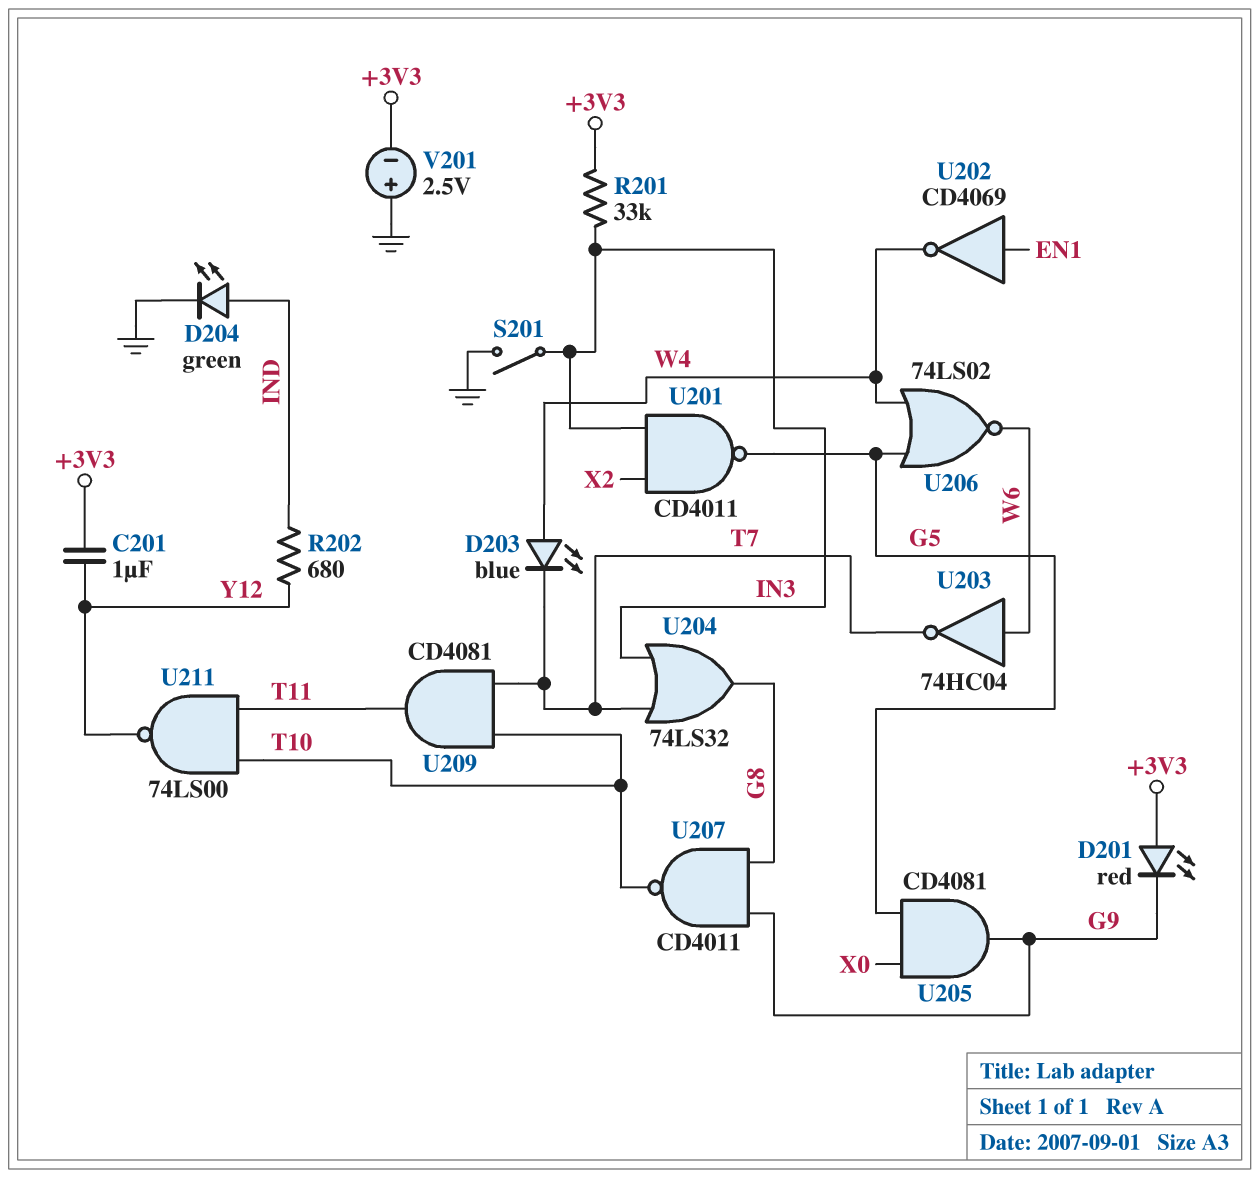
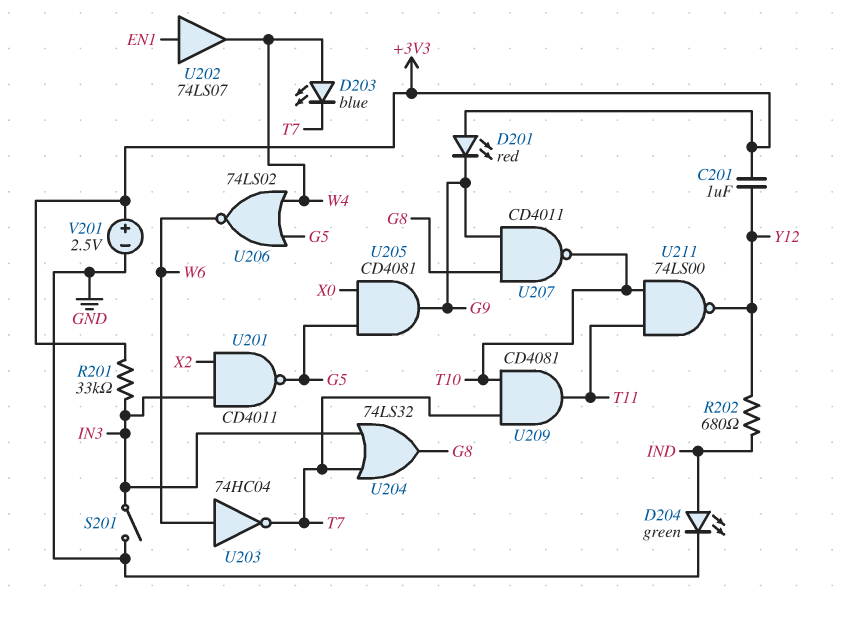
U202: NOT CD4069 (in EN1, out W4) -> buffer 74LS07 (in EN1, out W4)
V201: 2.5V (plus GND, minus +3V3) -> 2.5V (plus +3V3, minus GND)

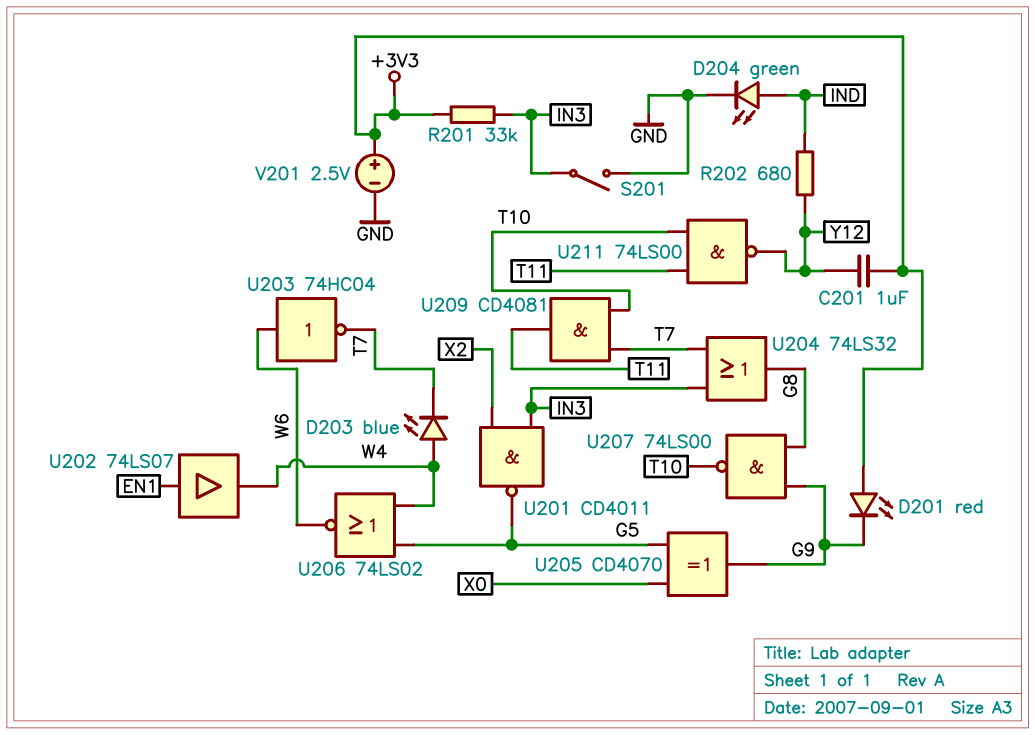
U205: AND CD4081 (in G5, in X0, out G9) -> XOR CD4070 (in G5, in X0, out G9)
U207: NAND CD4011 (in G8, in G9, out T10) -> NAND 74LS00 (in G8, in G9, out T10)

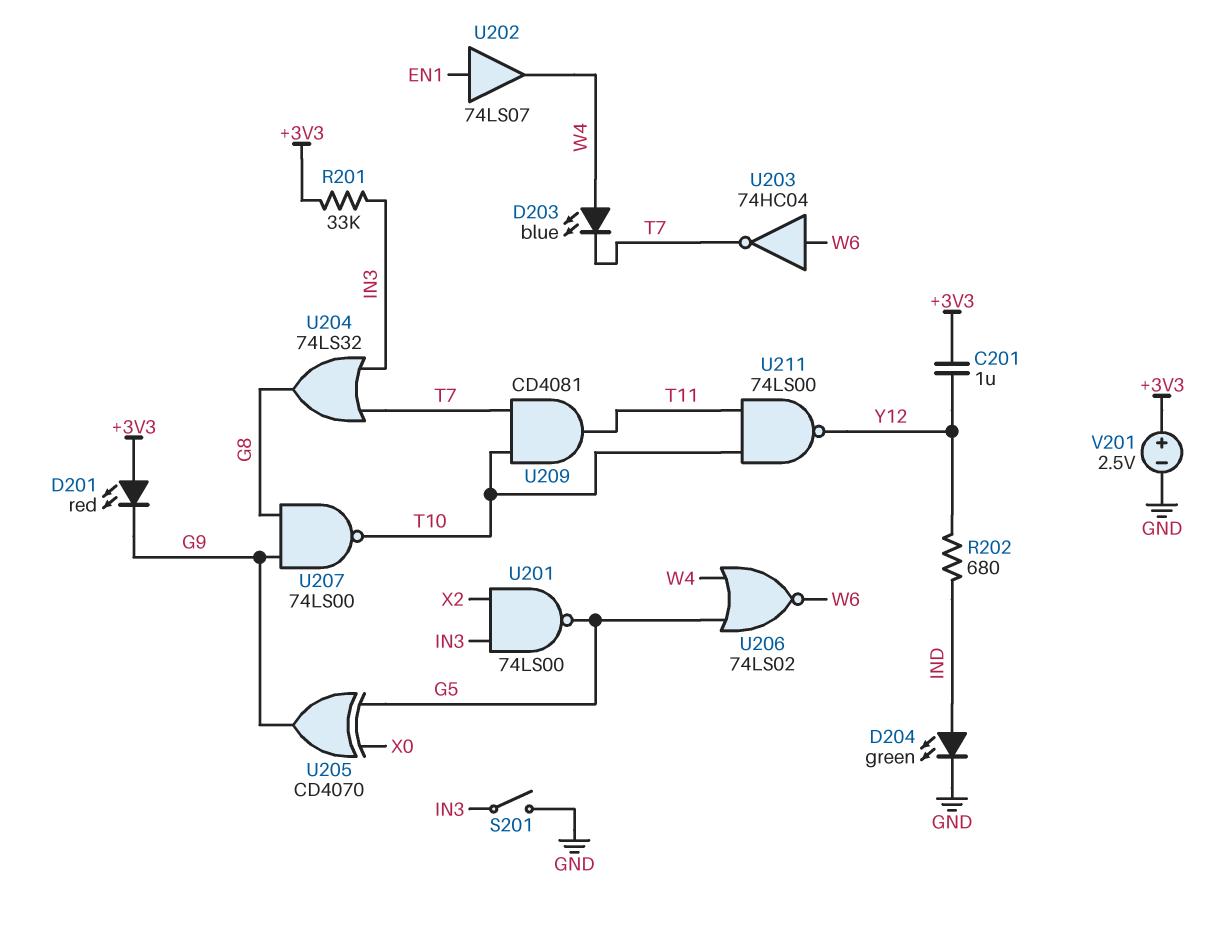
U201: NAND CD4011 (in IN3, in X2, out G5) -> NAND 74LS00 (in IN3, in X2, out G5)

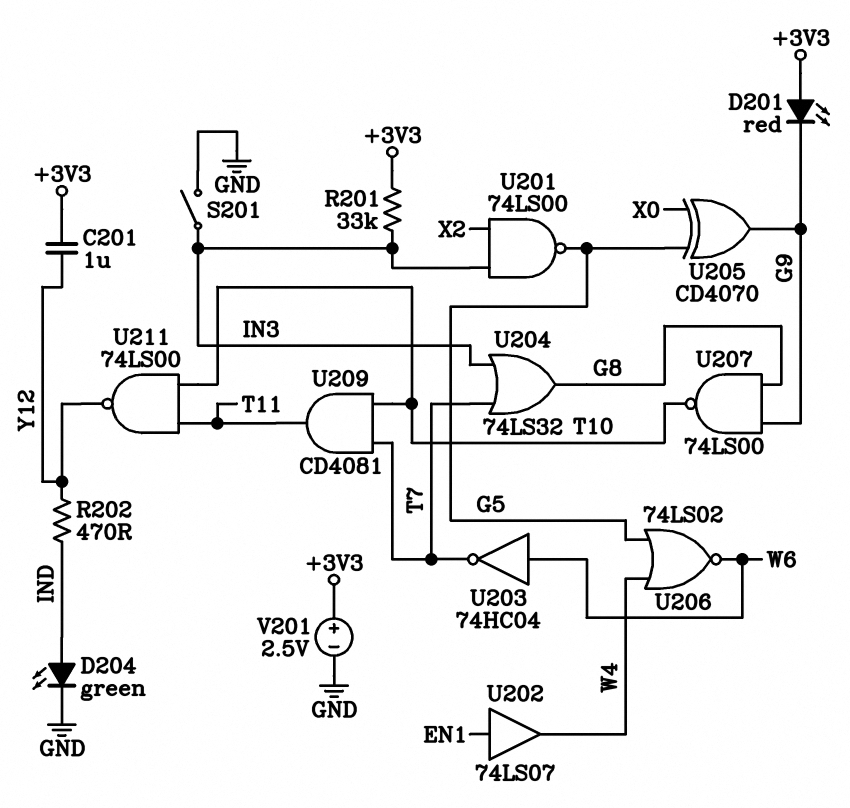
D203: LED blue (A W4, K T7) -> none
R202: 680 (IND, Y12) -> 470 (IND, Y12)

